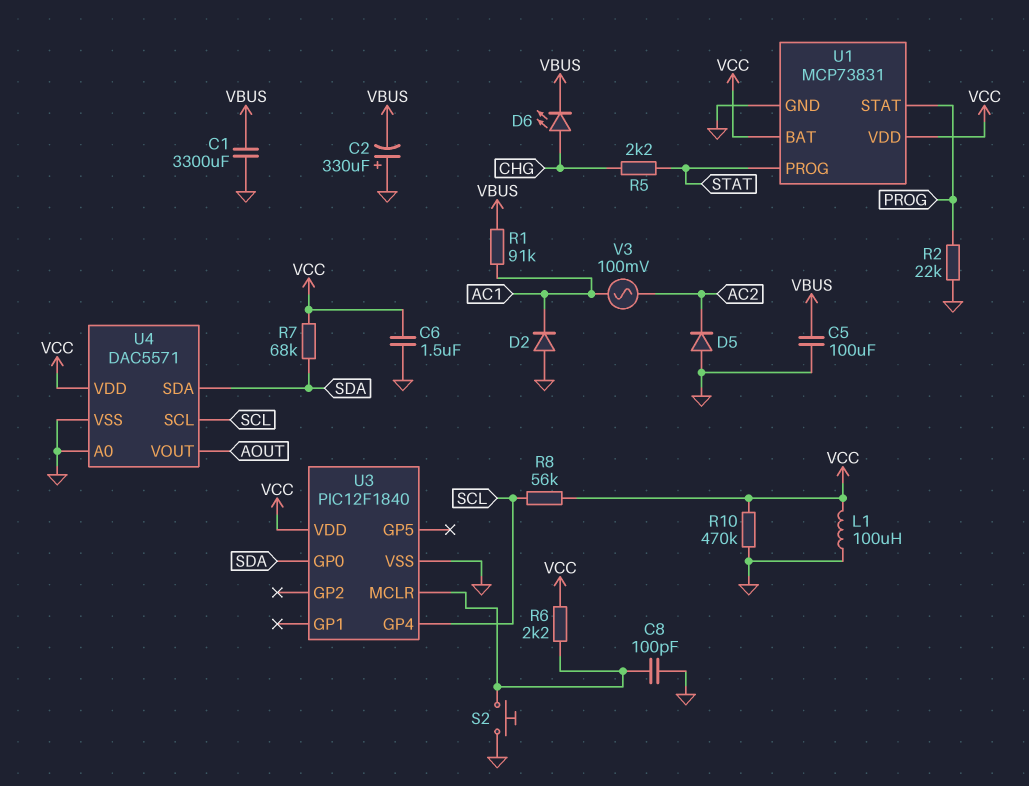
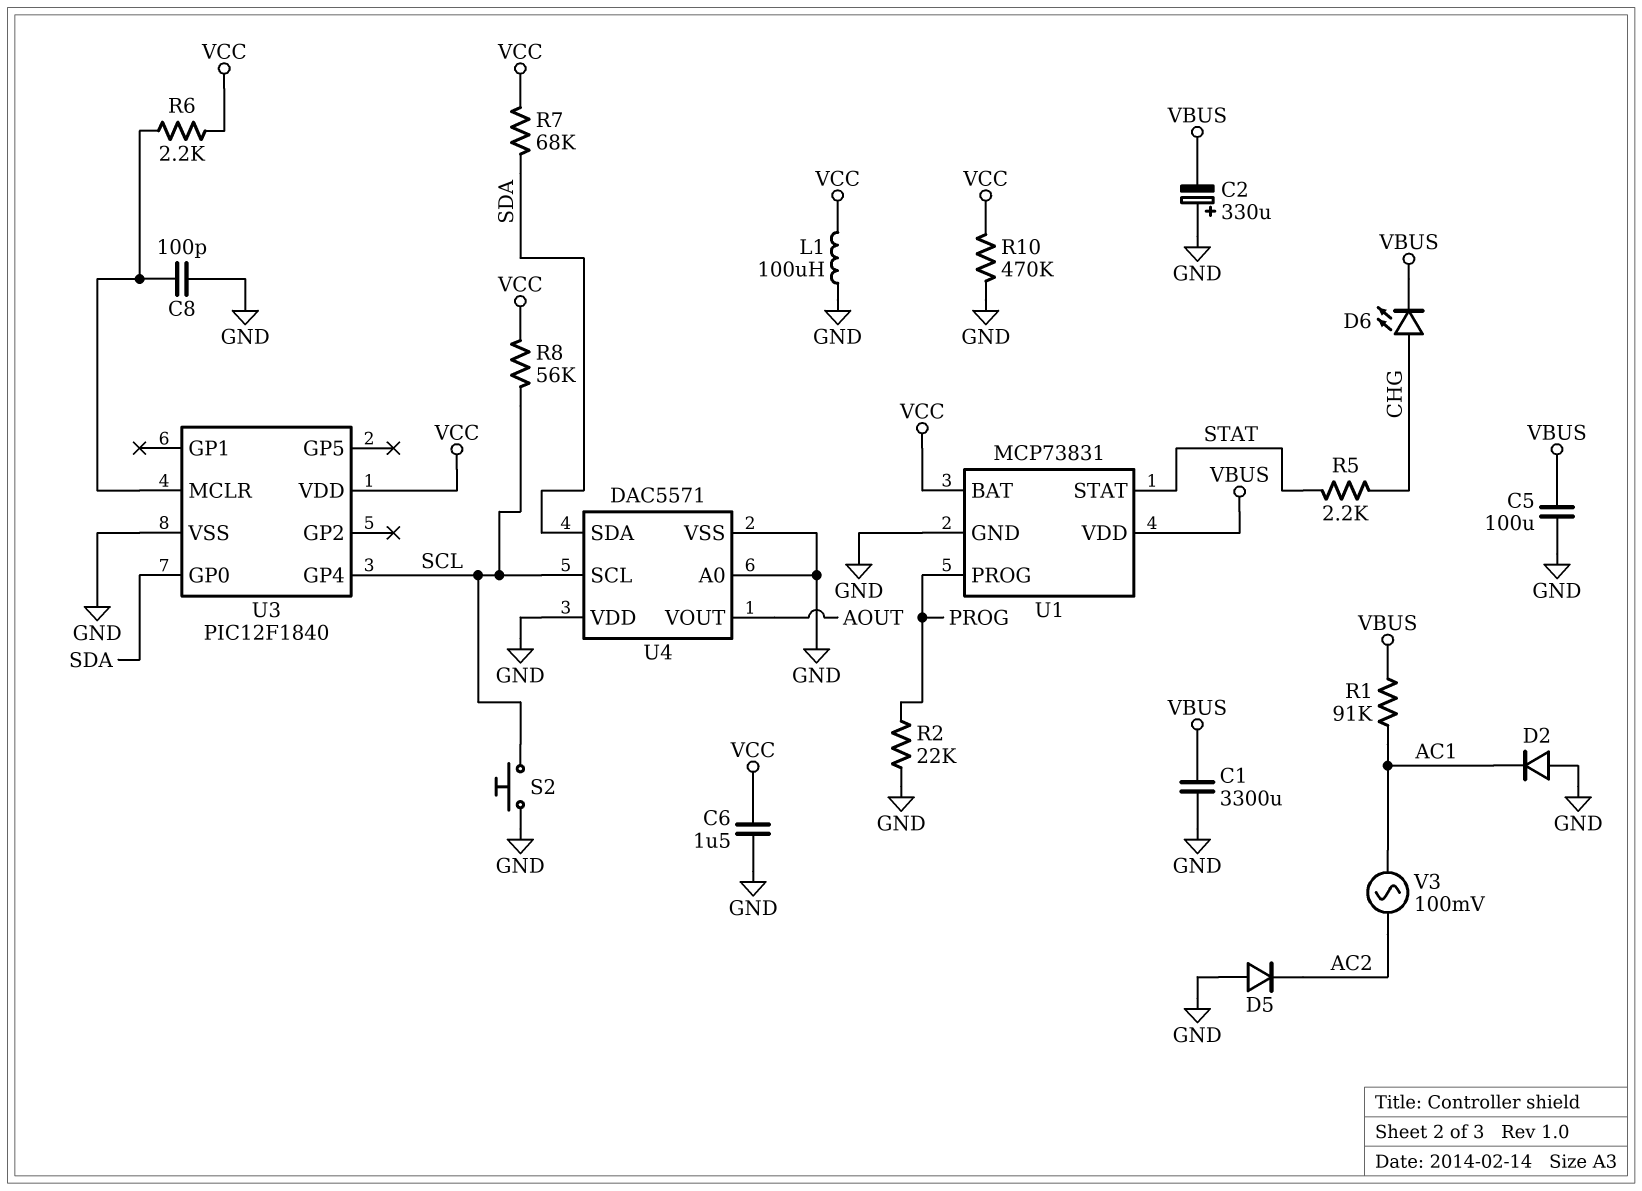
S2: button (GND, U3/MCLR) -> button (GND, SCL)
U1 pin PROG: STAT -> PROG
U1 pin STAT: PROG -> STAT
U1 pin VDD: VCC -> VBUS
U4 pin VDD: VCC -> GND

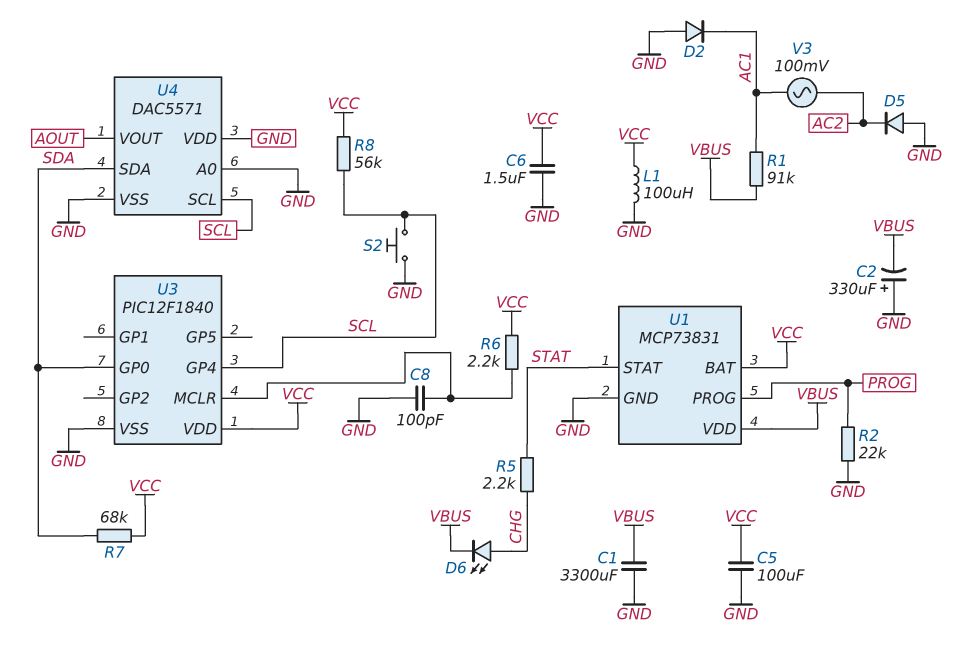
C5: 100uF (GND, VBUS) -> 100uF (GND, VCC)
R10: 470k (GND, VCC) -> none

